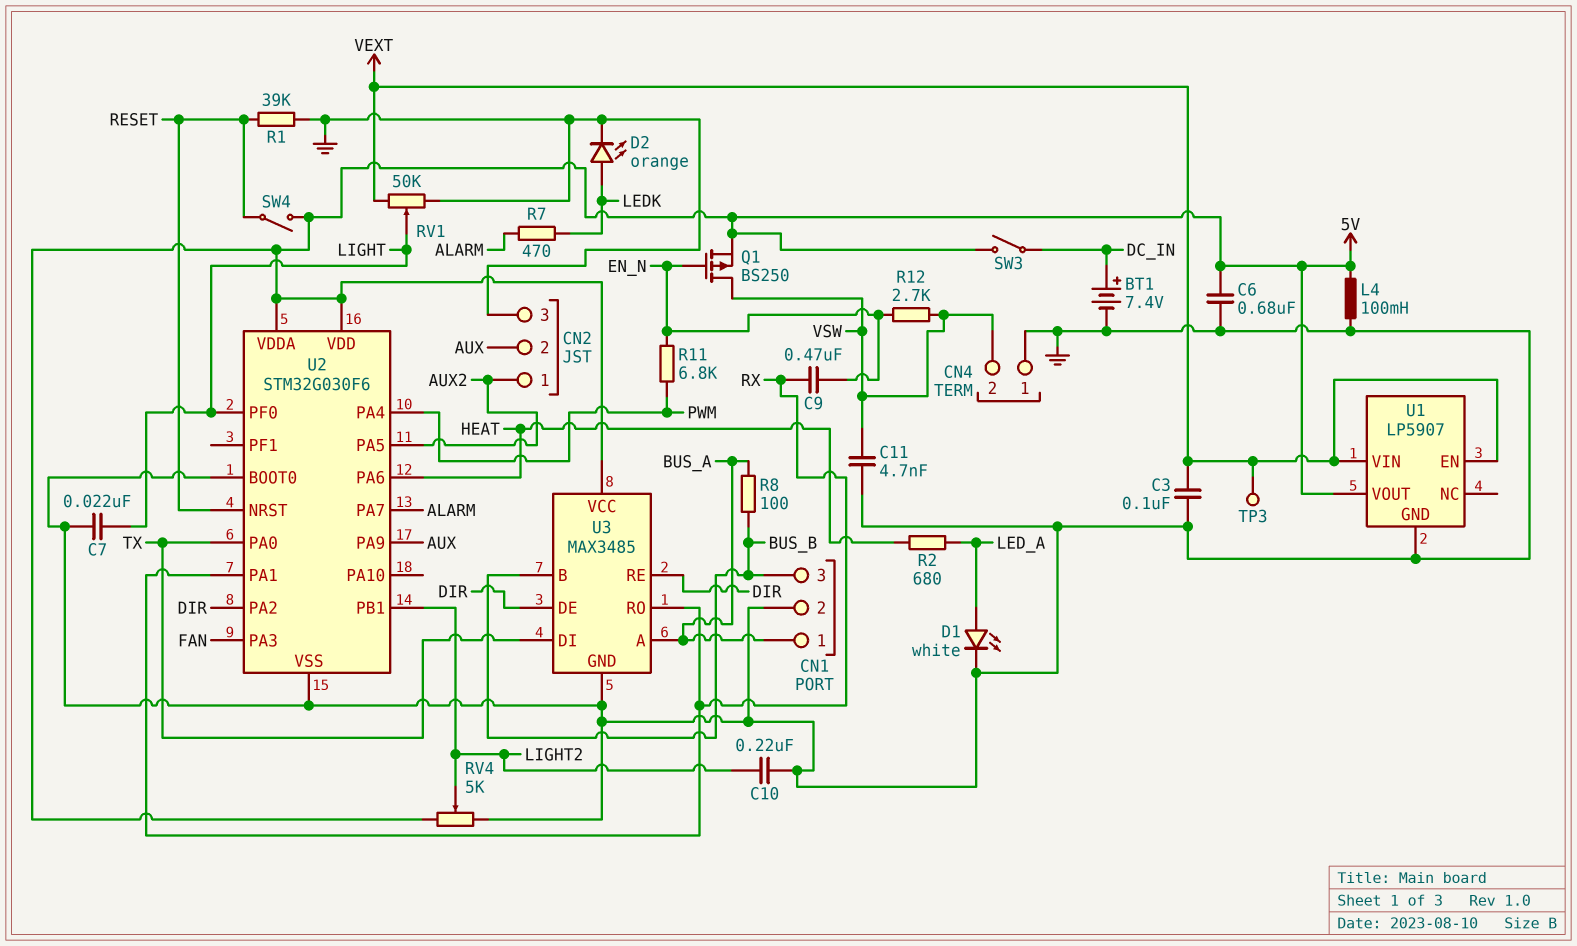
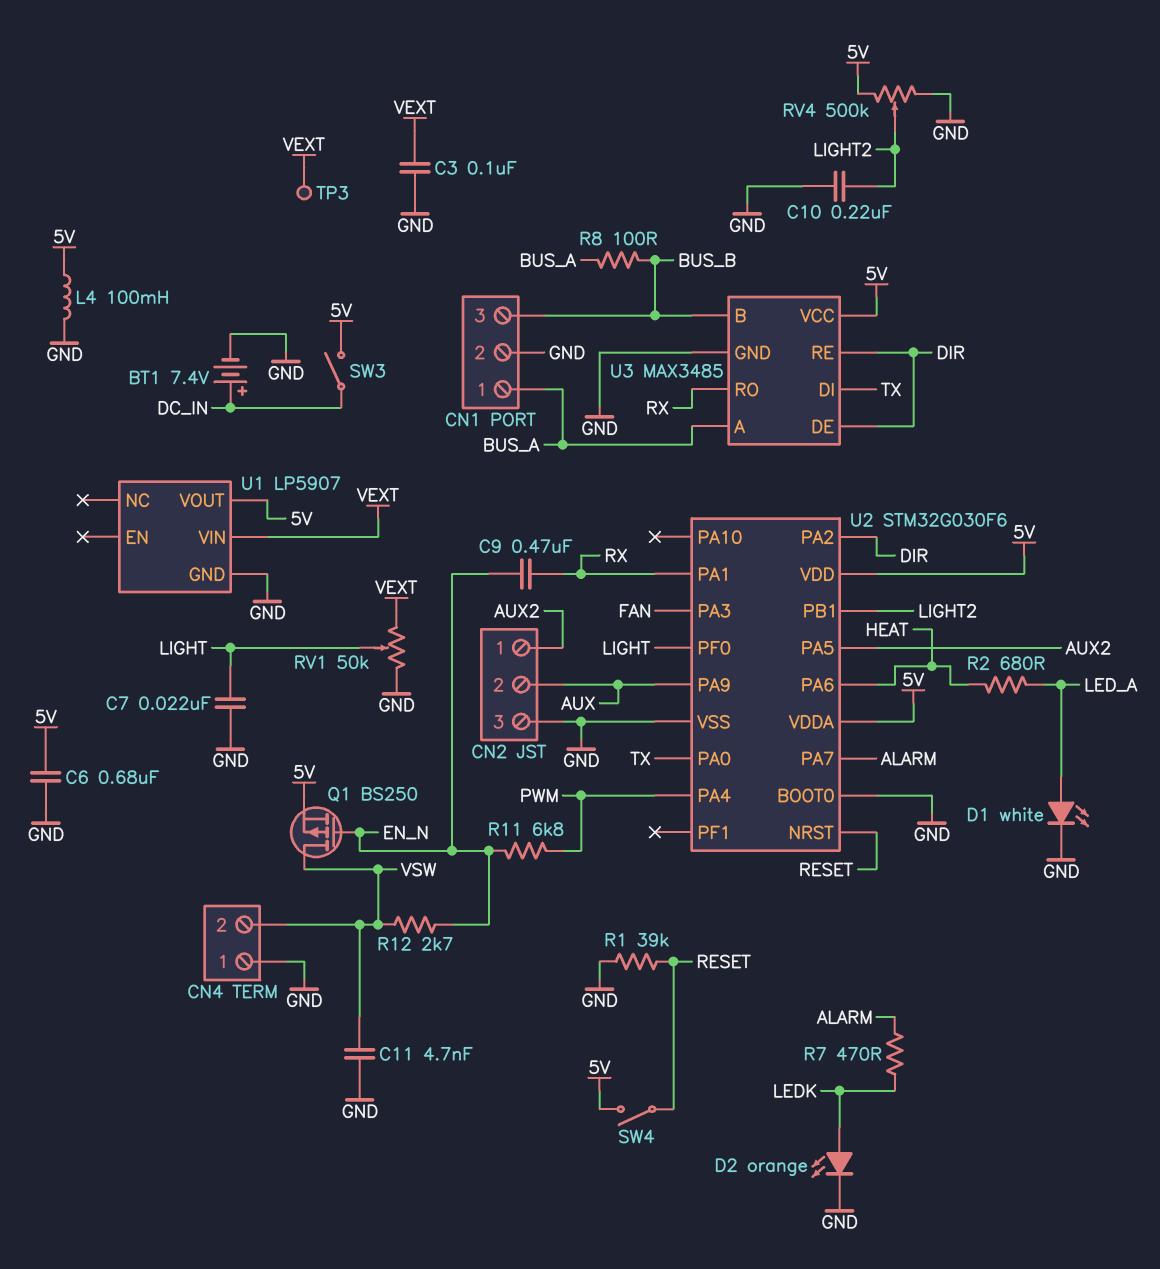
RV4: 5k (5V, GND, wiper LIGHT2) -> 500k (5V, GND, wiper LIGHT2)
U1 pin EN: VEXT -> none

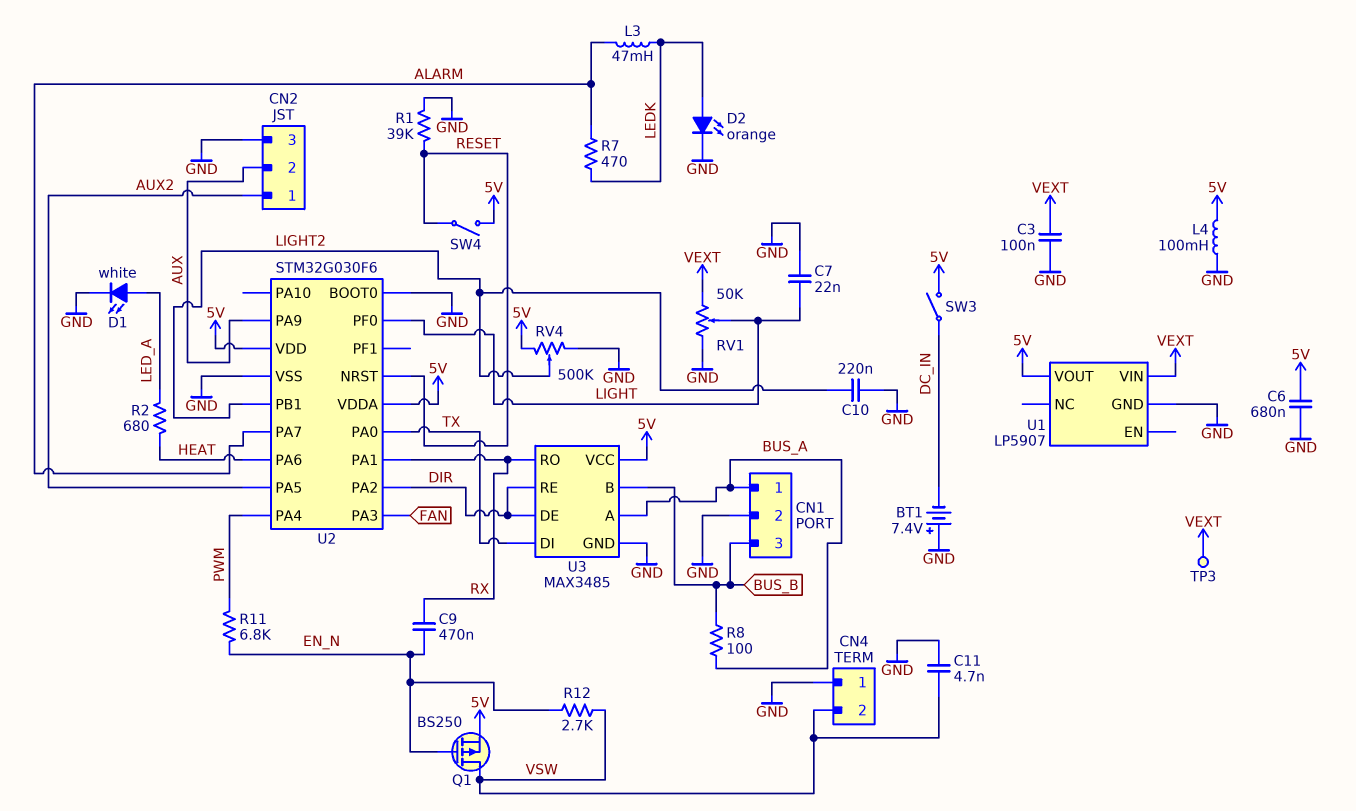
BT1: 7.4V (plus DC_IN, minus GND) -> 7.4V (plus GND, minus DC_IN)
L3: none -> 47mH (ALARM, LEDK)

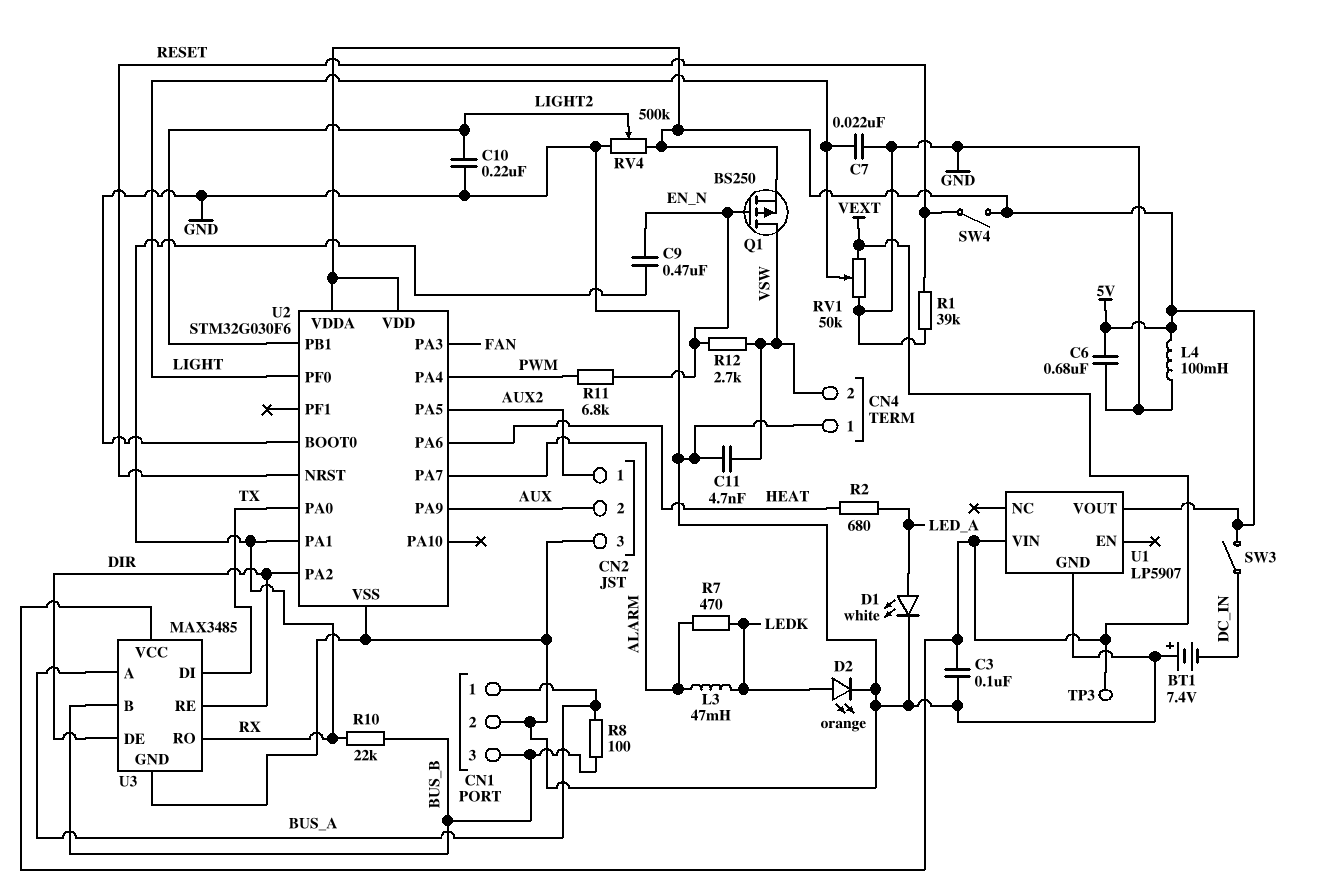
R10: none -> 22k (BUS_B, RX)
U3 pin VCC: 5V -> VEXT

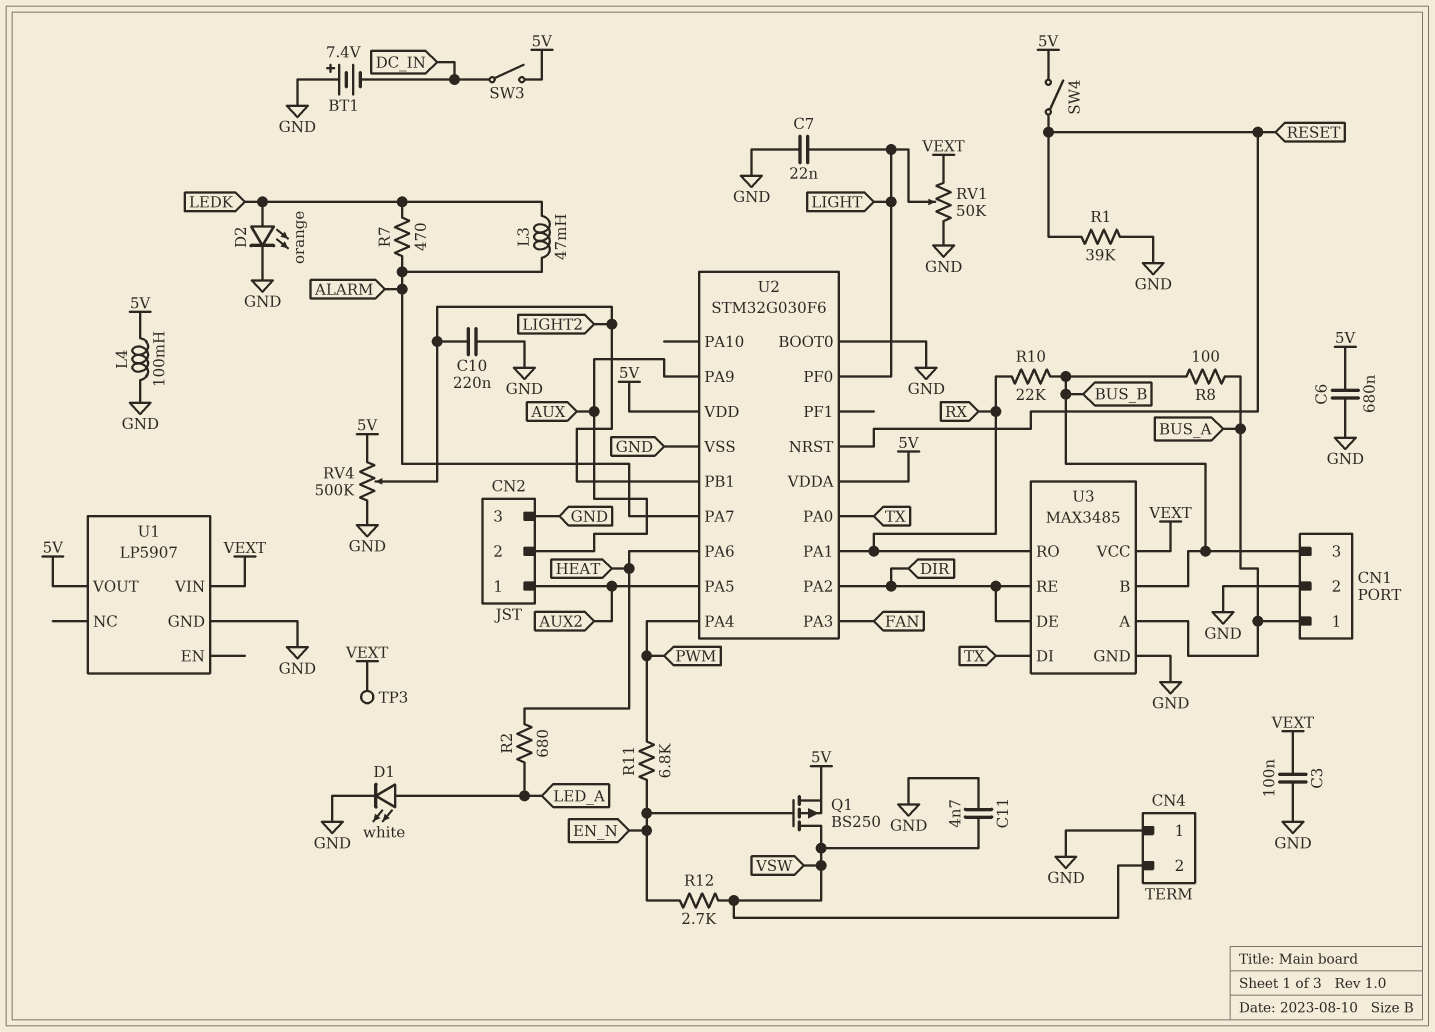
C9: 470nF (EN_N, RX) -> none

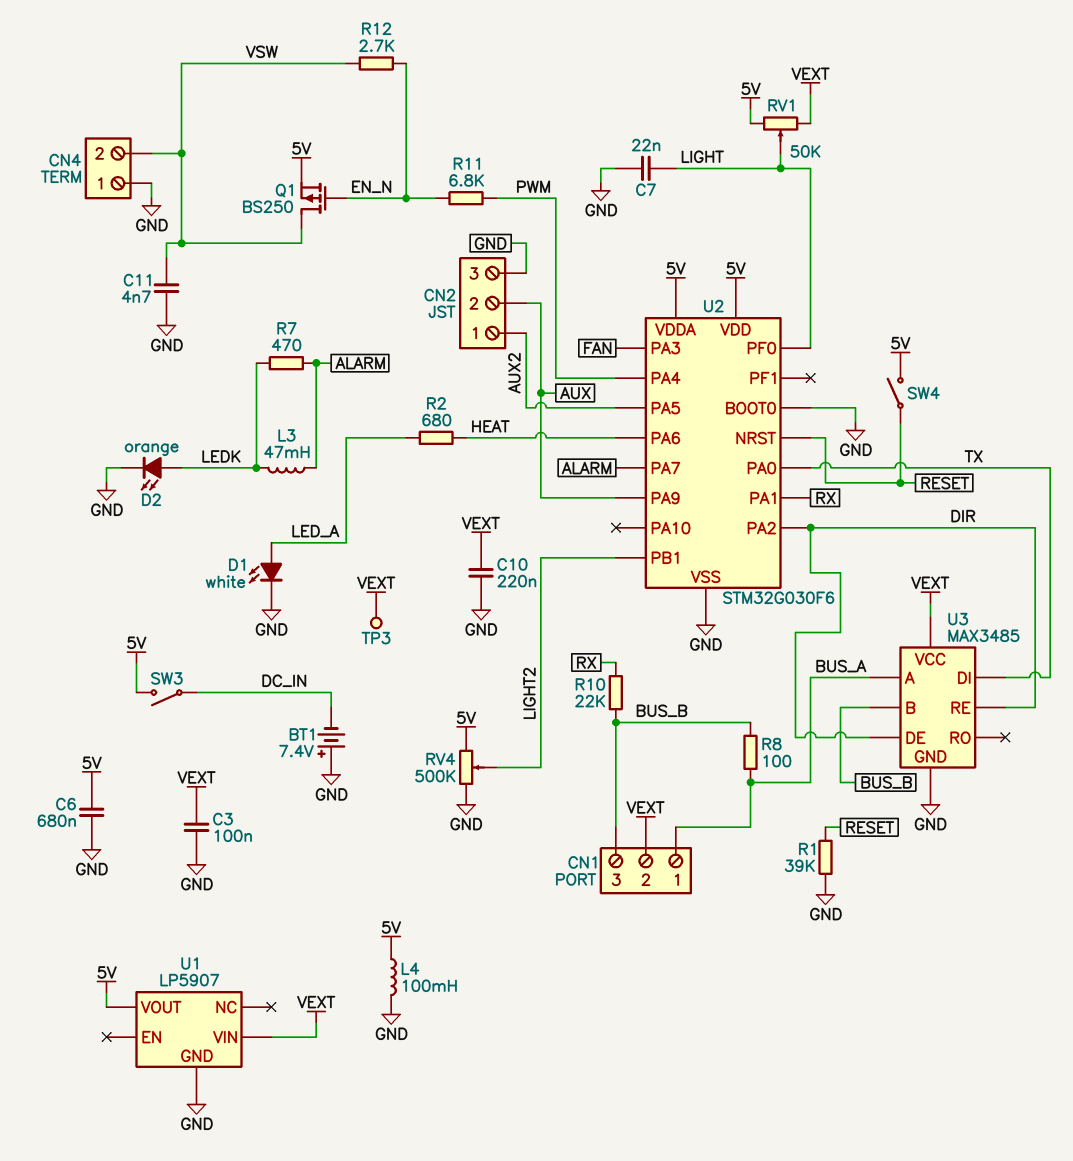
C10: 220nF (GND, LIGHT2) -> 220nF (GND, VEXT)
CN1 pin 2: GND -> VEXT
RV1: 50k (GND, VEXT, wiper LIGHT) -> 50k (5V, VEXT, wiper LIGHT)
U3 pin RO: RX -> none

